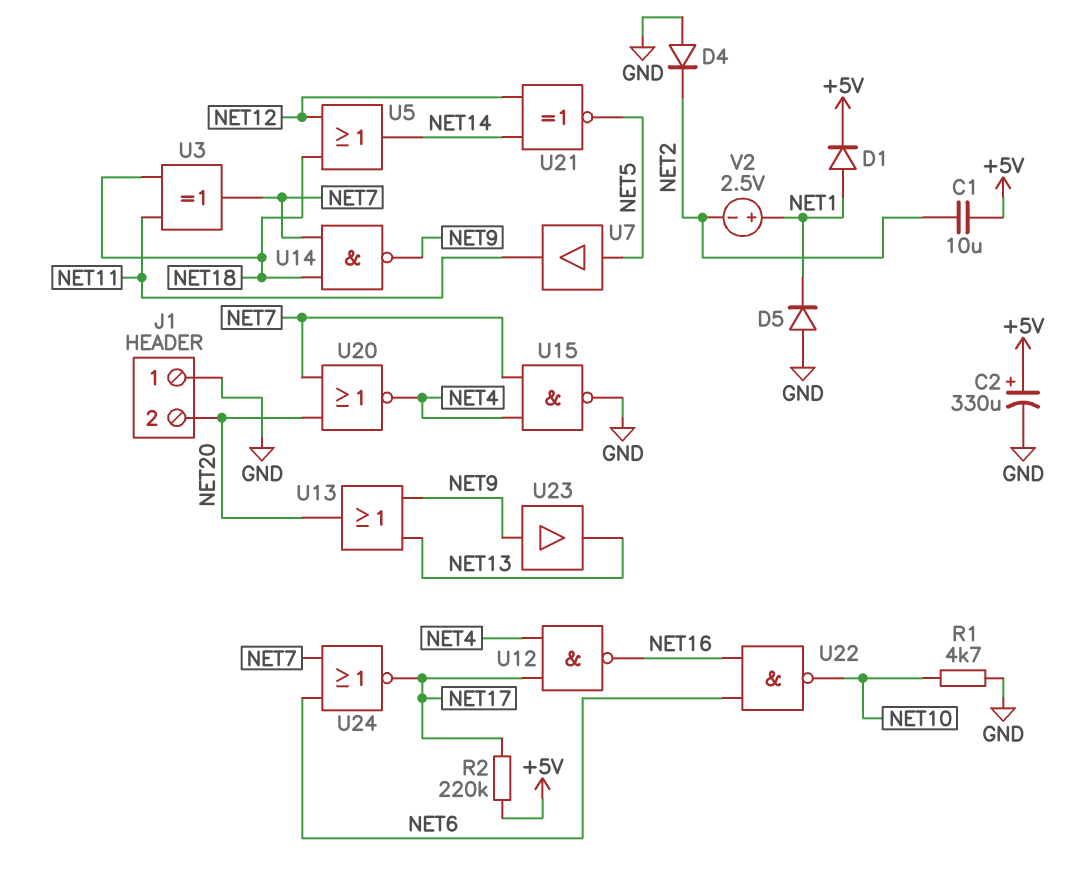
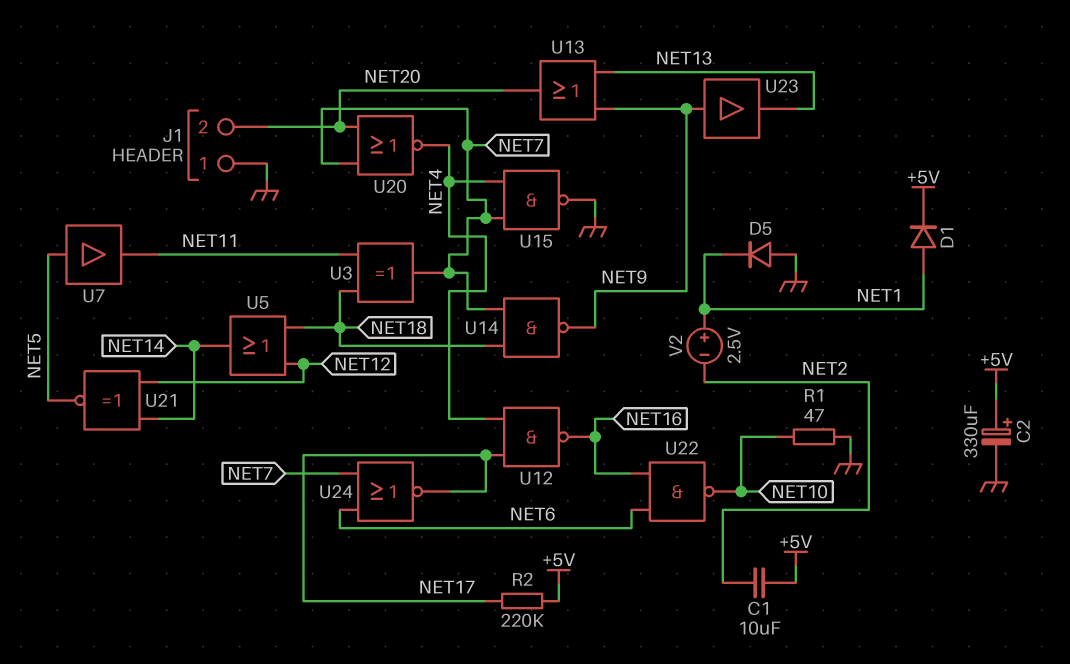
D4: diode (A GND, K NET2) -> none
R1: 4.7k (GND, NET10) -> 47 (GND, NET10)

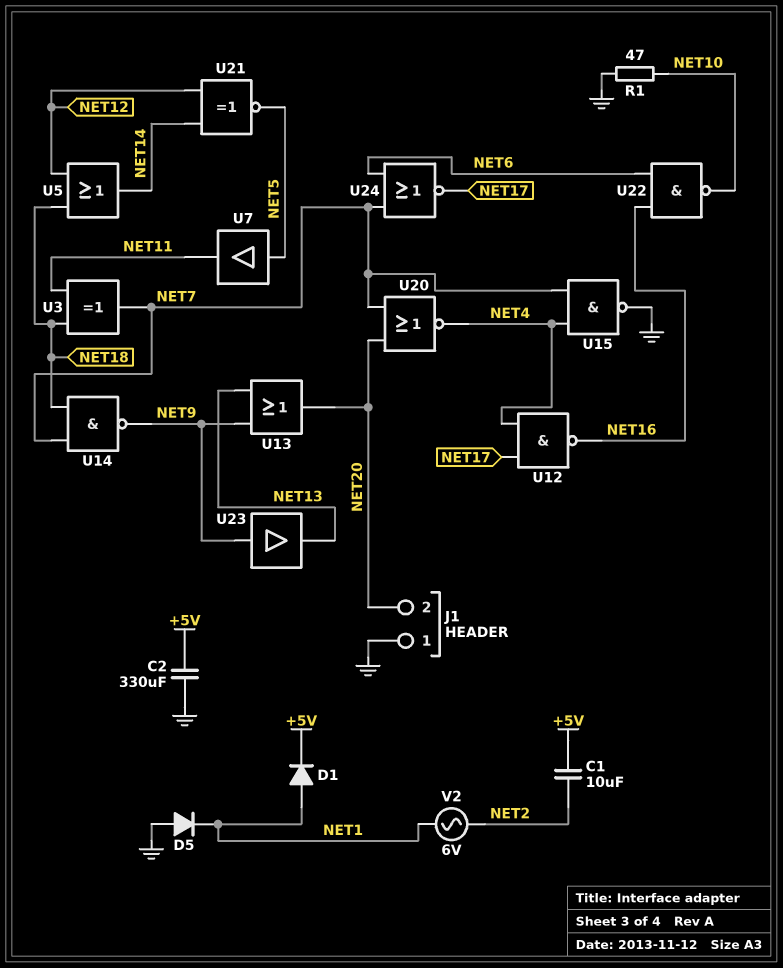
C2: 330uF (plus +5V, minus GND) -> 330uF (+5V, GND)
R2: 220k (+5V, NET17) -> none
V2: 2.5V (plus NET1, minus NET2) -> AC 6V (NET1, NET2)

